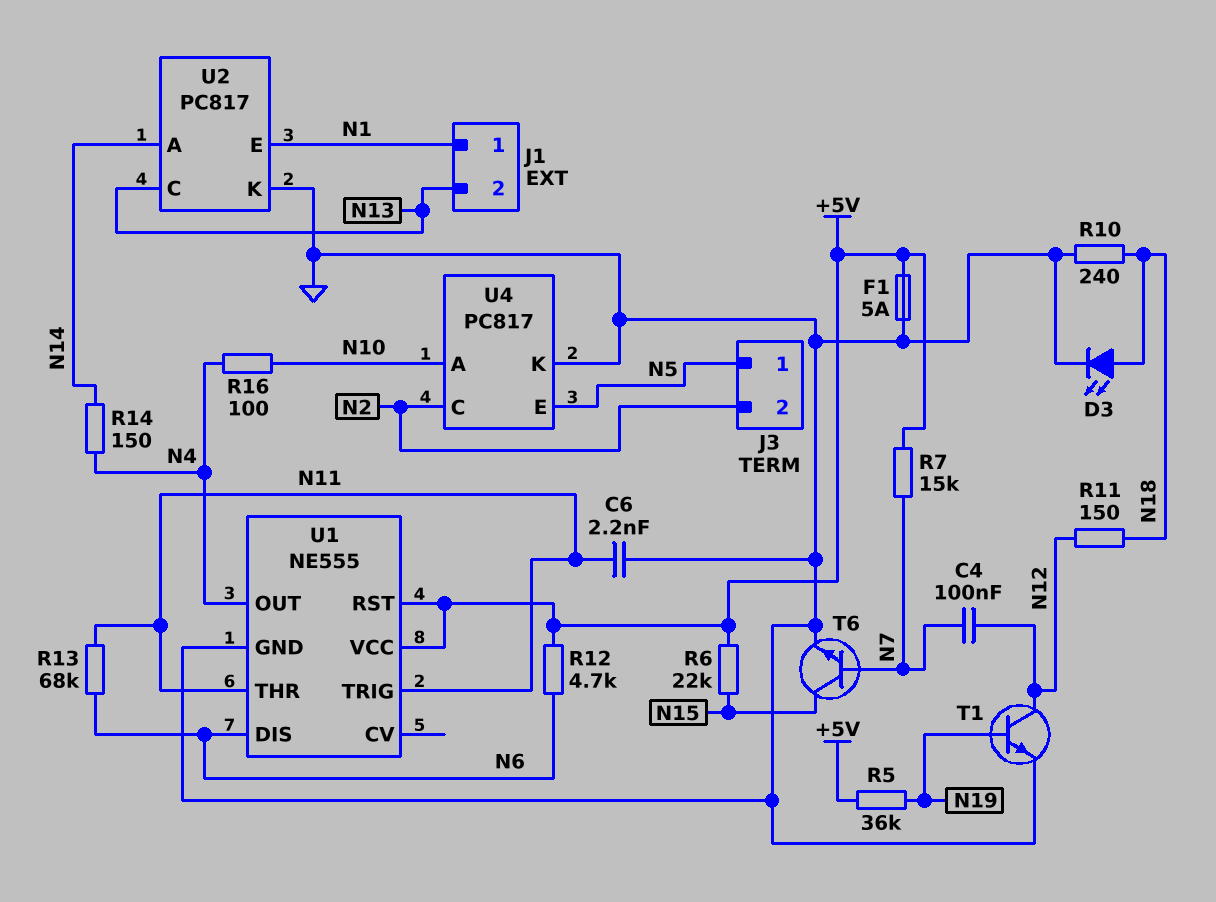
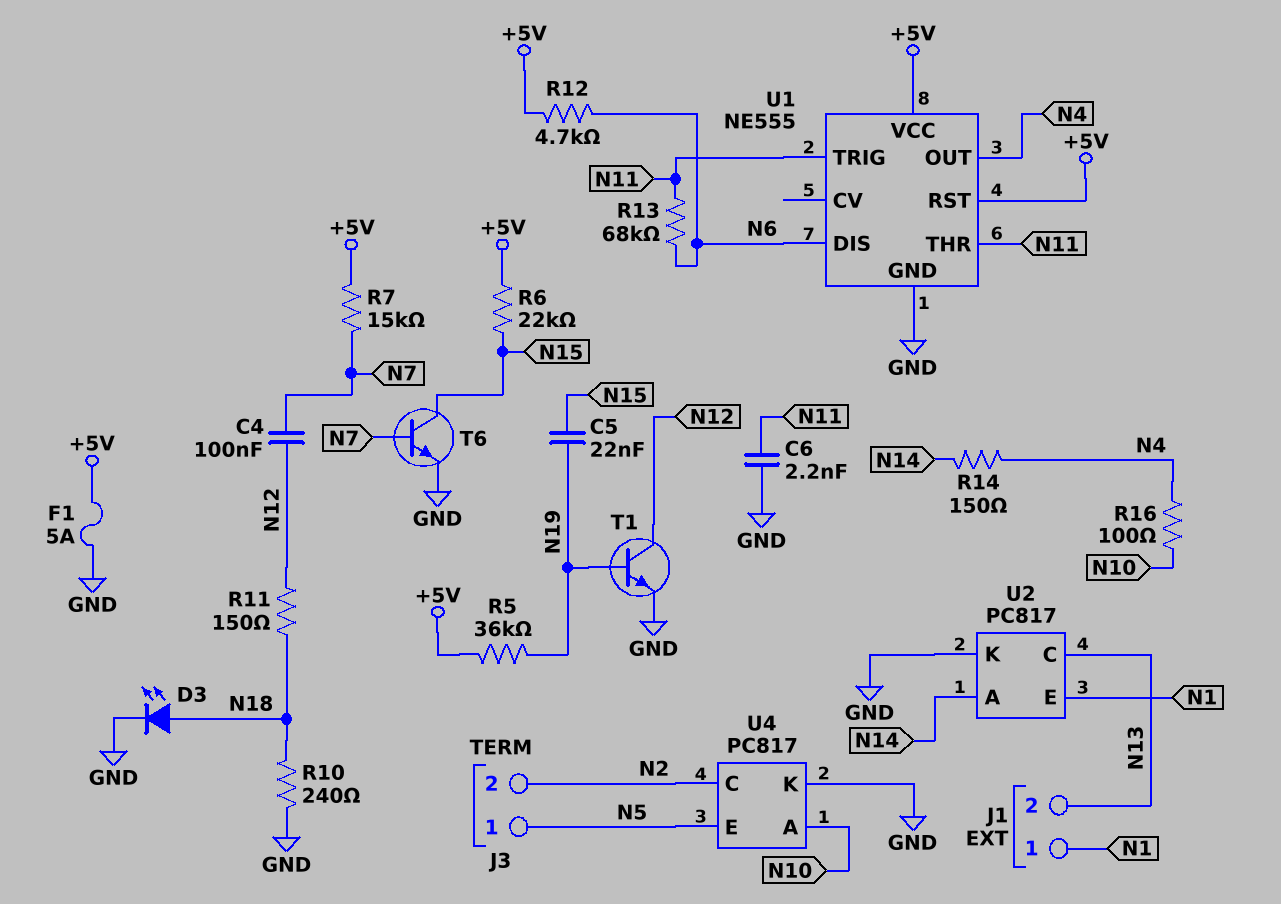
C5: none -> 22nF (N15, N19)

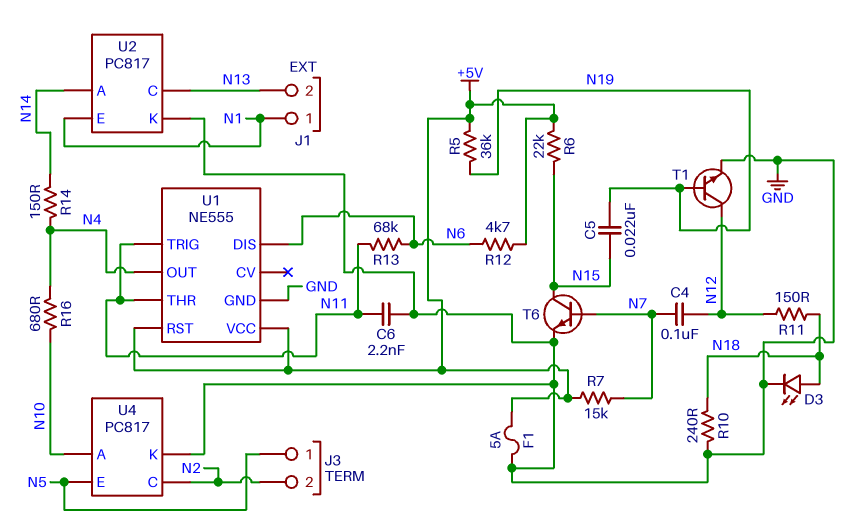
R16: 100 (N4, N10) -> 680 (N4, N10)

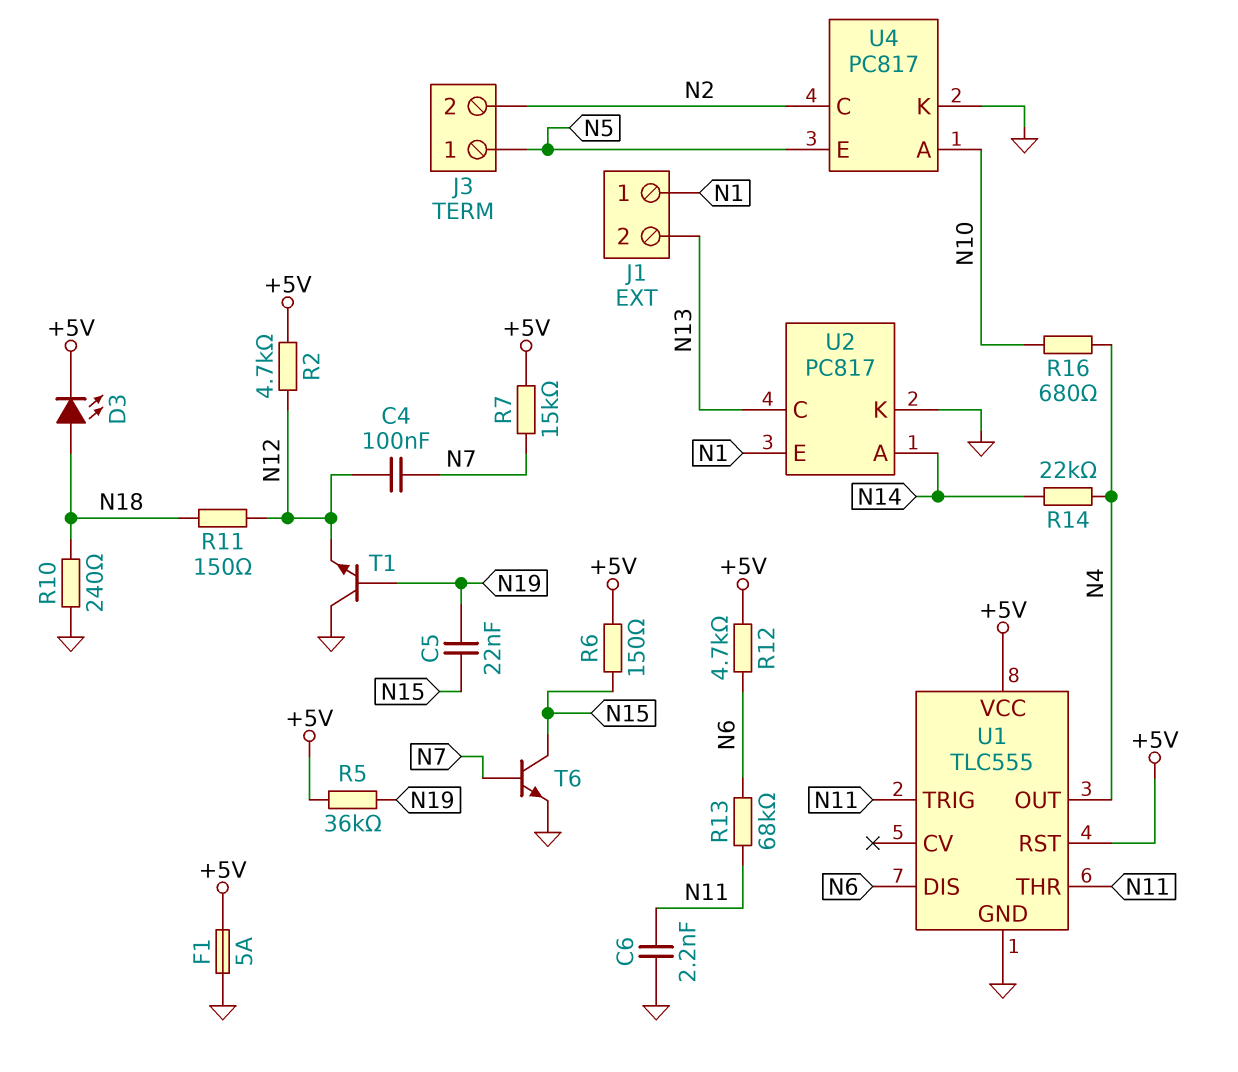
D3: LED (A N18, K GND) -> LED (A N18, K +5V)
R2: none -> 4.7k (+5V, N12)
R6: 22k (+5V, N15) -> 150 (+5V, N15)
R14: 150 (N4, N14) -> 22k (N4, N14)
T1: NPN (B N19, C N12, E GND) -> NPN (B N19, C GND, E N12)
U1: NE555 -> TLC555

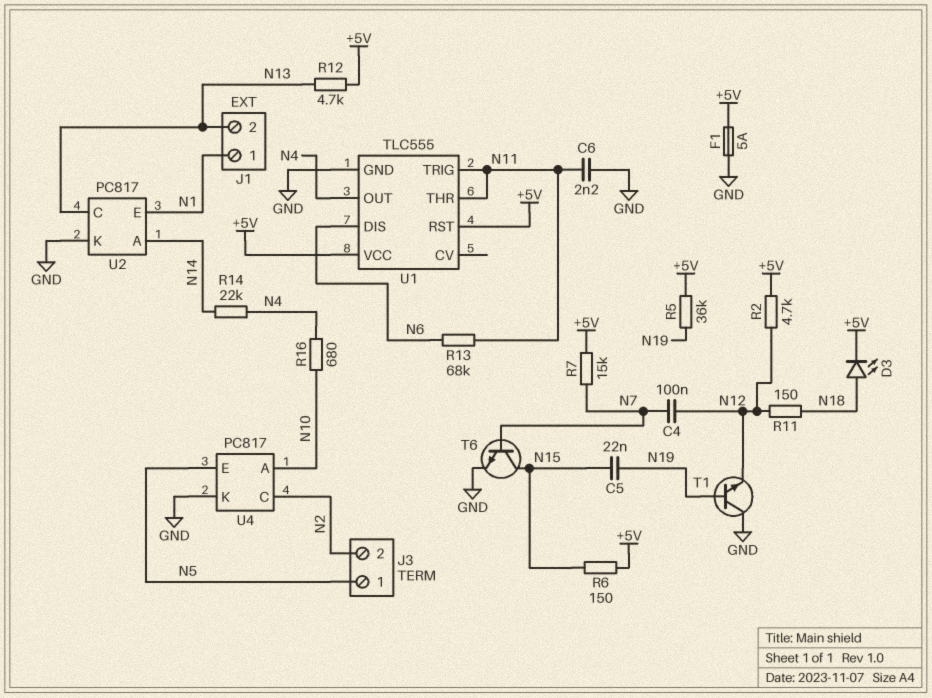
R10: 240 (GND, N18) -> none
R12: 4.7k (+5V, N6) -> 4.7k (+5V, N13)

